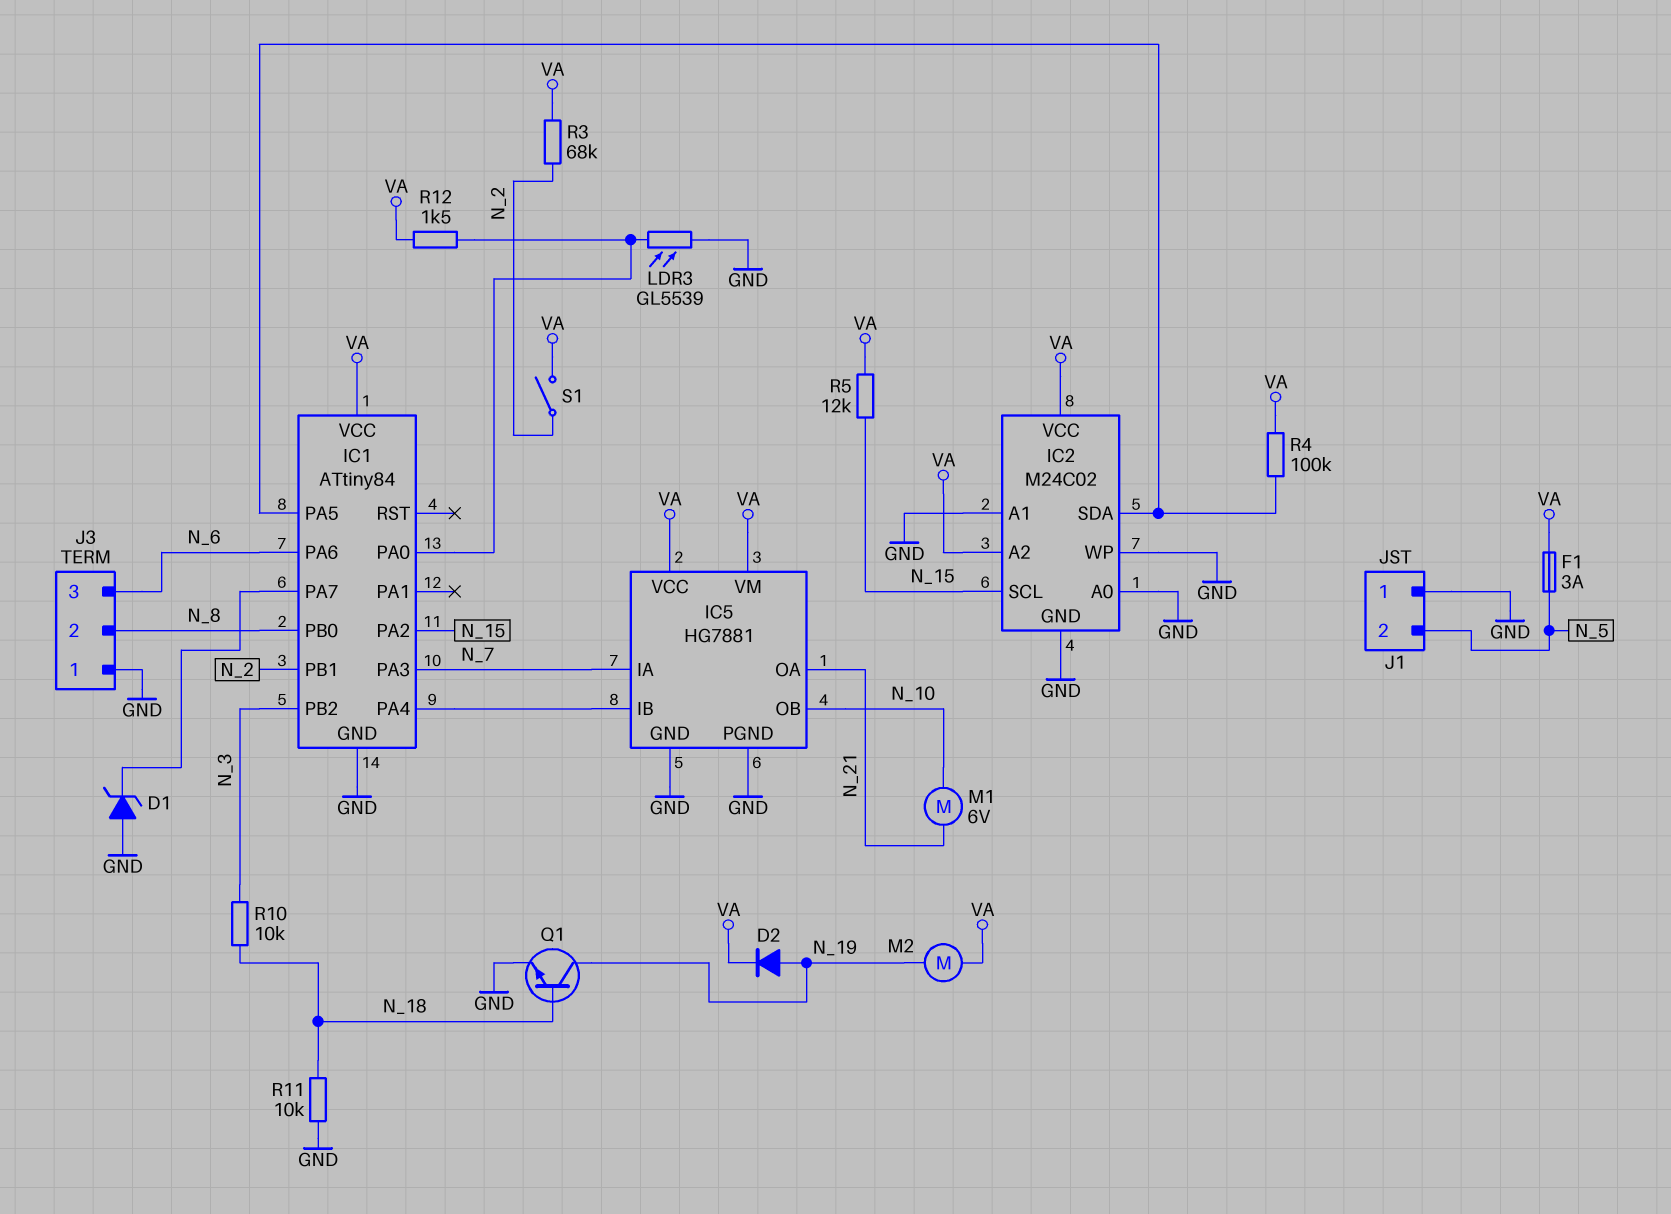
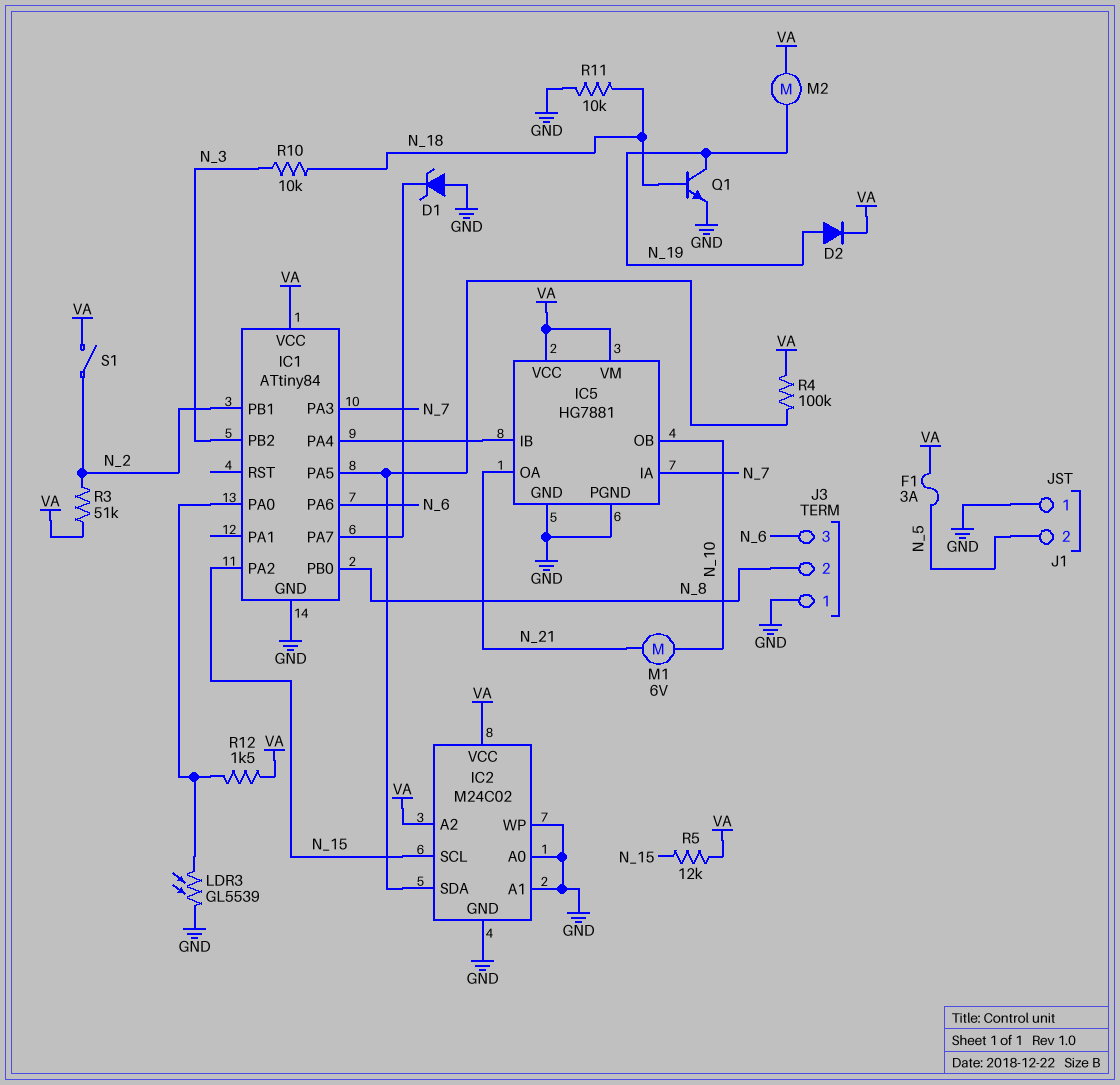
R3: 68k (N_2, VA) -> 51k (N_2, VA)

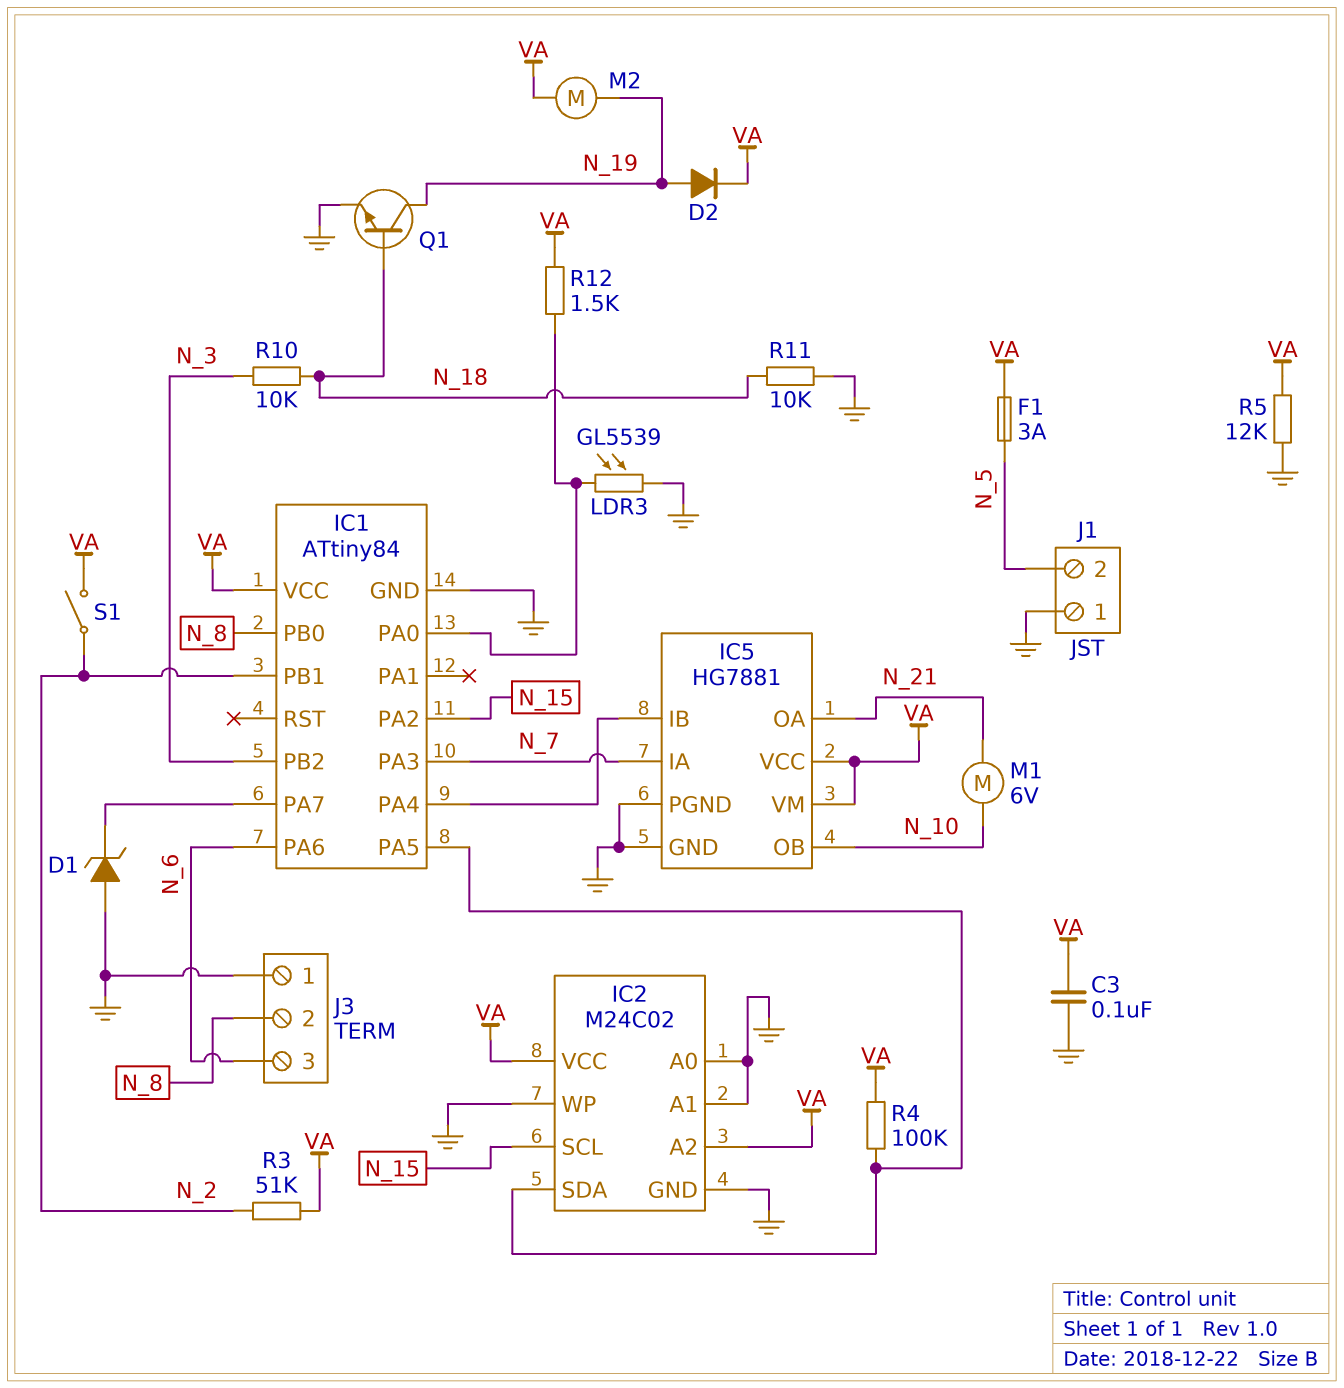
C3: none -> 100nF (GND, VA)
R5: 12k (N_15, VA) -> 12k (GND, VA)

